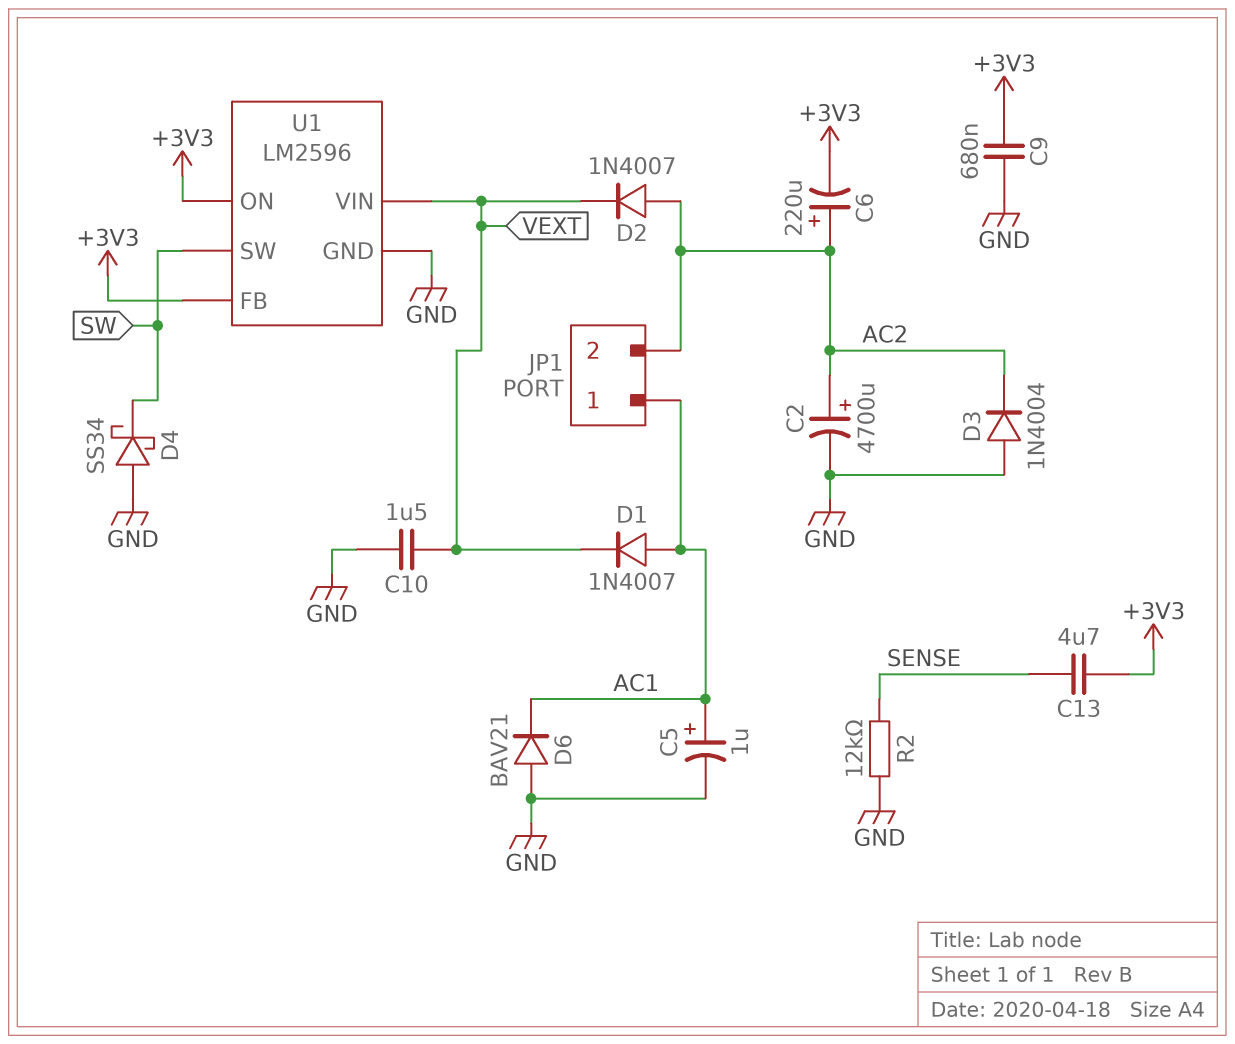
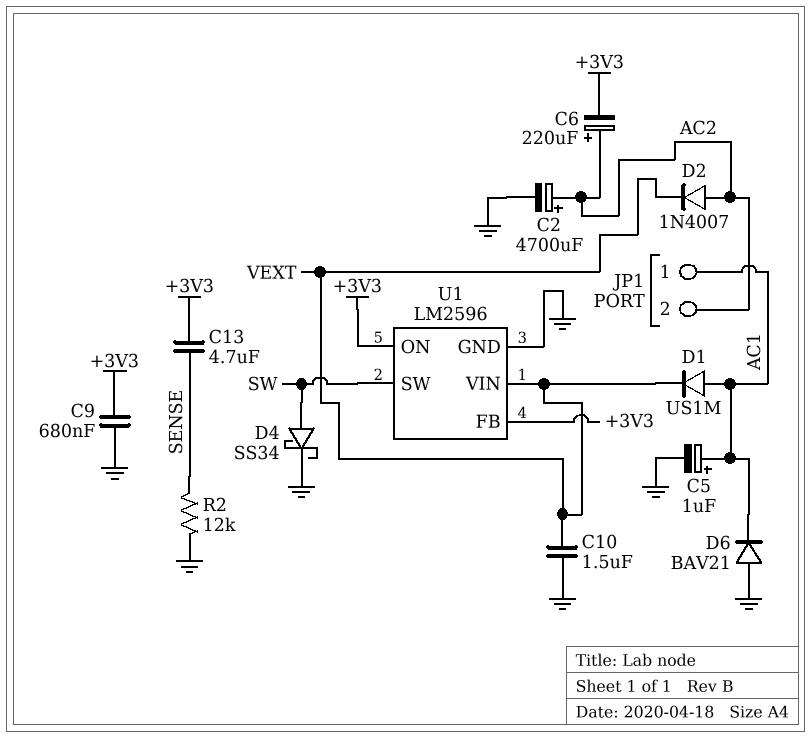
D1: diode 1N4007 (A AC1, K VEXT) -> diode US1M (A AC1, K VEXT)
D3: diode 1N4004 (A GND, K AC2) -> none
D4: schottky SS34 (A GND, K SW) -> schottky SS34 (A SW, K GND)

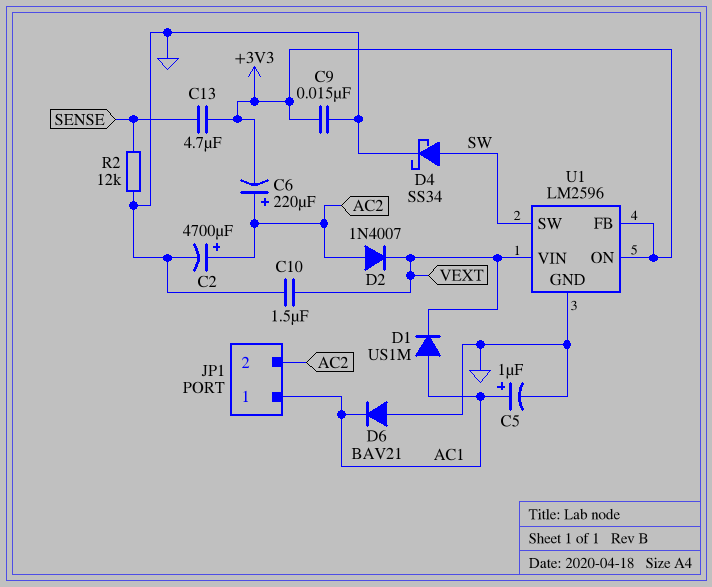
C9: 680nF (+3V3, GND) -> 15nF (+3V3, GND)

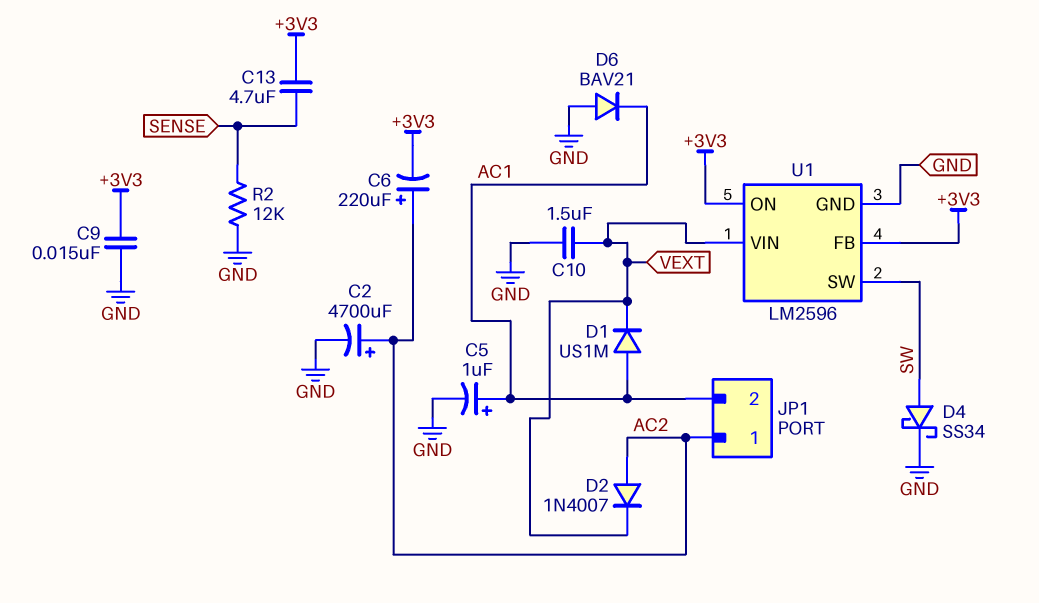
JP1 pin 1: AC1 -> AC2
JP1 pin 2: AC2 -> AC1

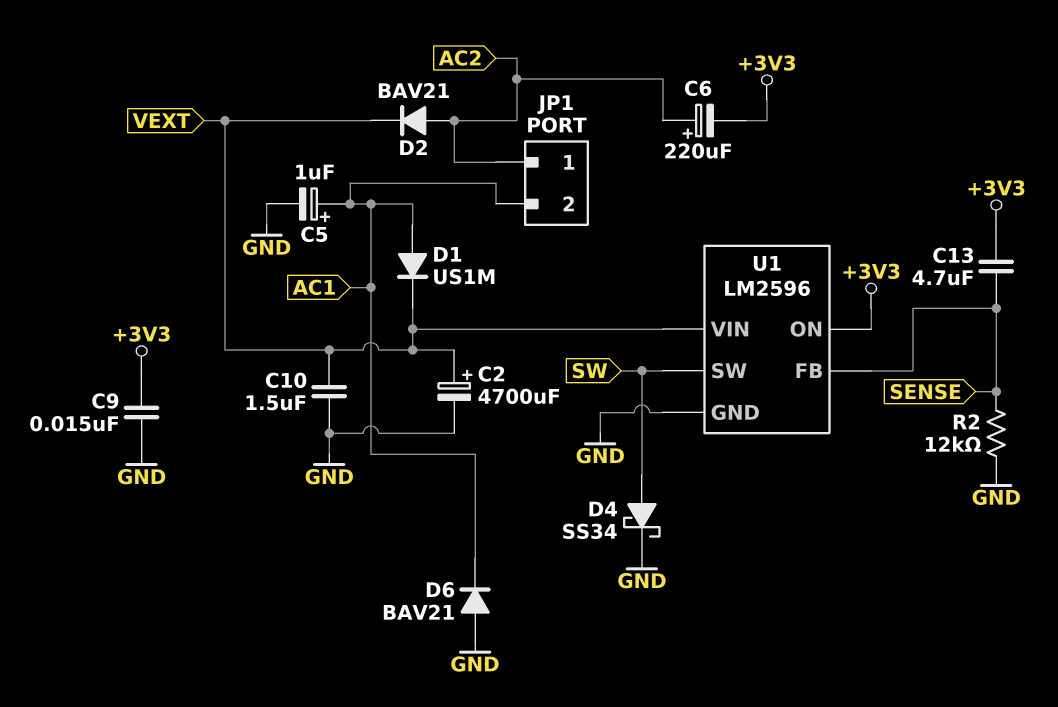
C2: 4700uF (plus AC2, minus GND) -> 4700uF (plus VEXT, minus GND)
D2: diode 1N4007 (A AC2, K VEXT) -> diode BAV21 (A AC2, K VEXT)
U1 pin FB: +3V3 -> SENSE

